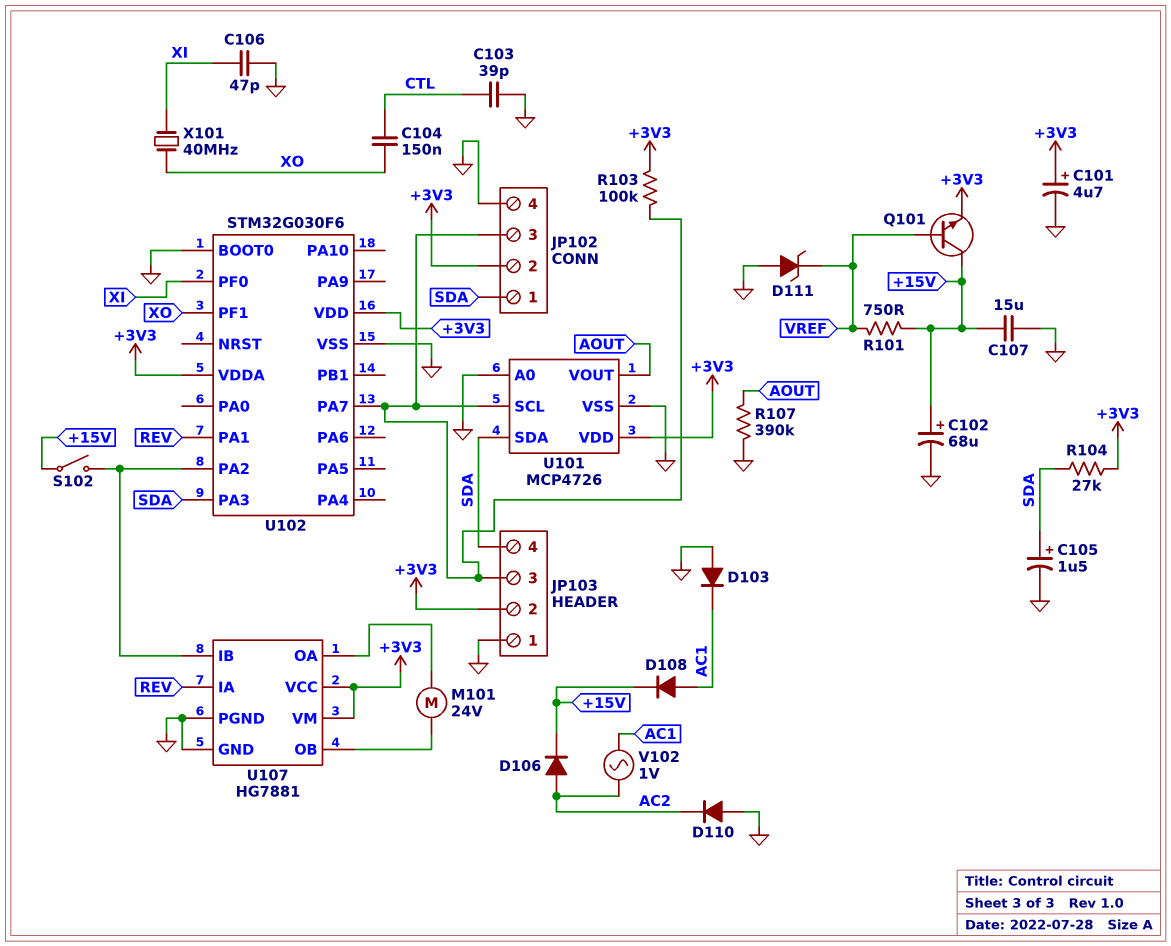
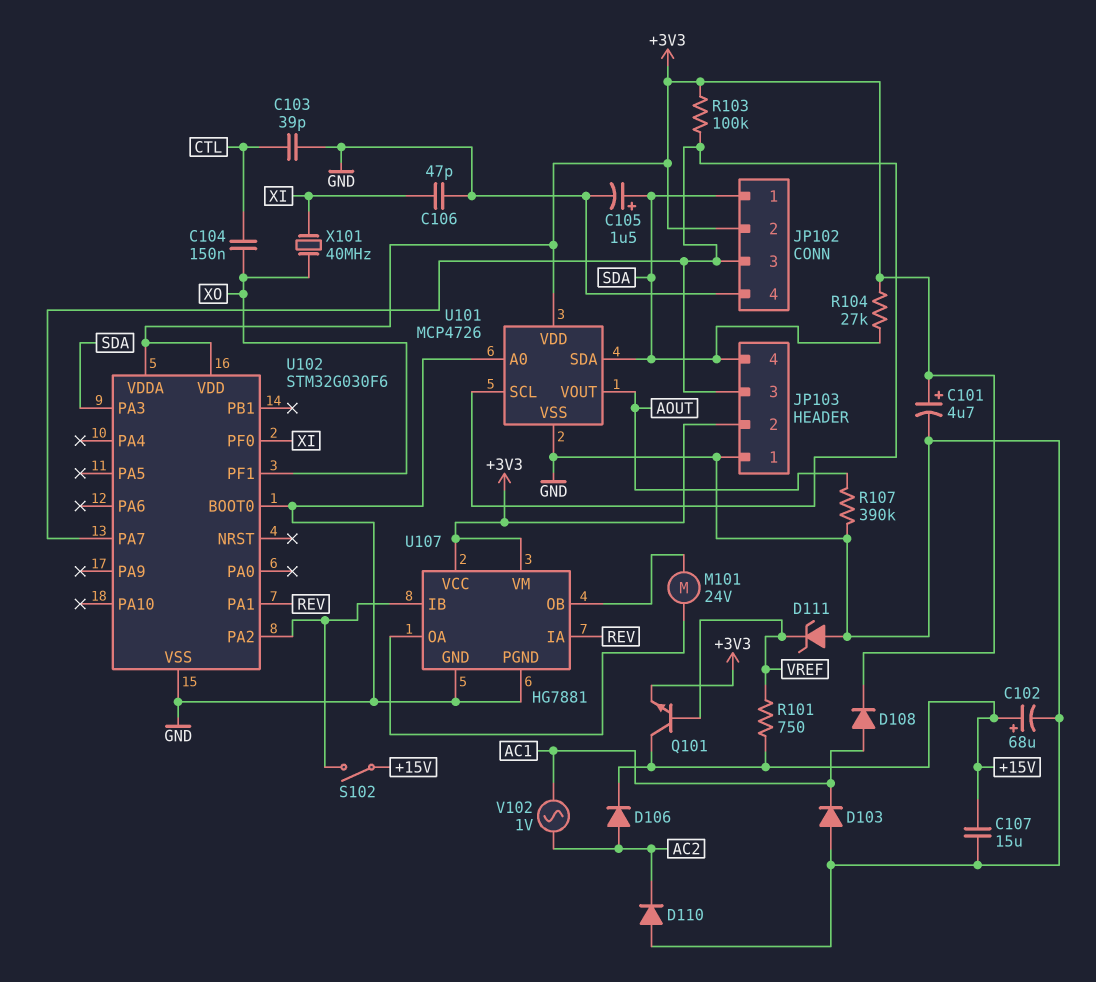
D108: diode (A AC1, K +15V) -> diode (A AC1, K +3V3)

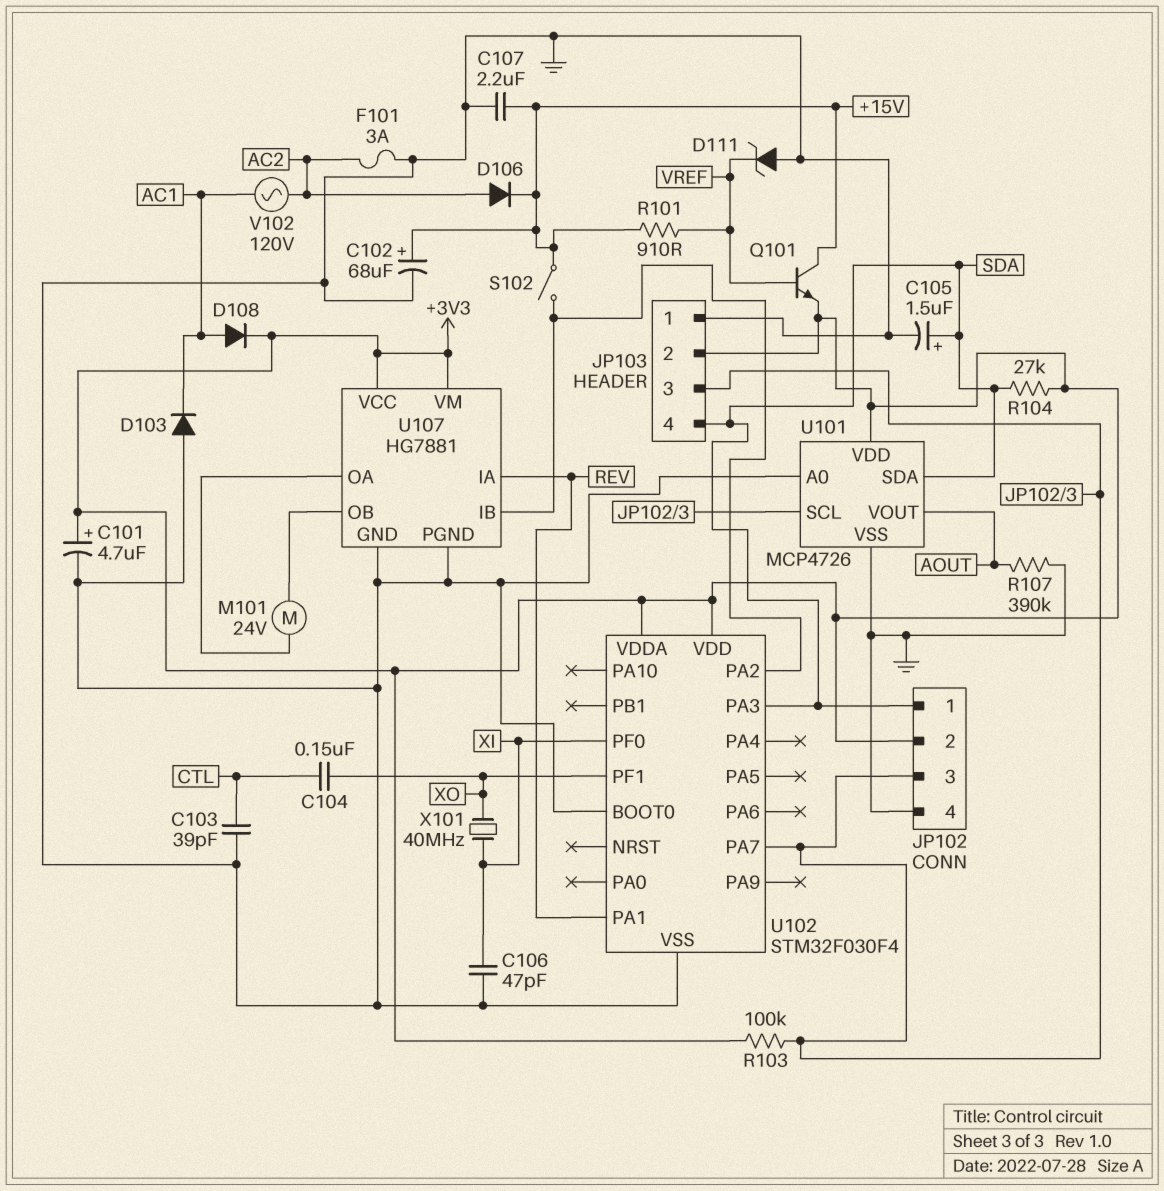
C107: 15uF (+15V, GND) -> 2.2uF (+15V, GND)
D110: diode (A GND, K AC2) -> none
F101: none -> 3A (AC2, GND)
R101: 750 (+15V, VREF) -> 910 (+15V, VREF)
U102: STM32G030F6 -> STM32F030F4
V102: AC 1V (AC1, AC2) -> AC 120V (AC1, AC2)

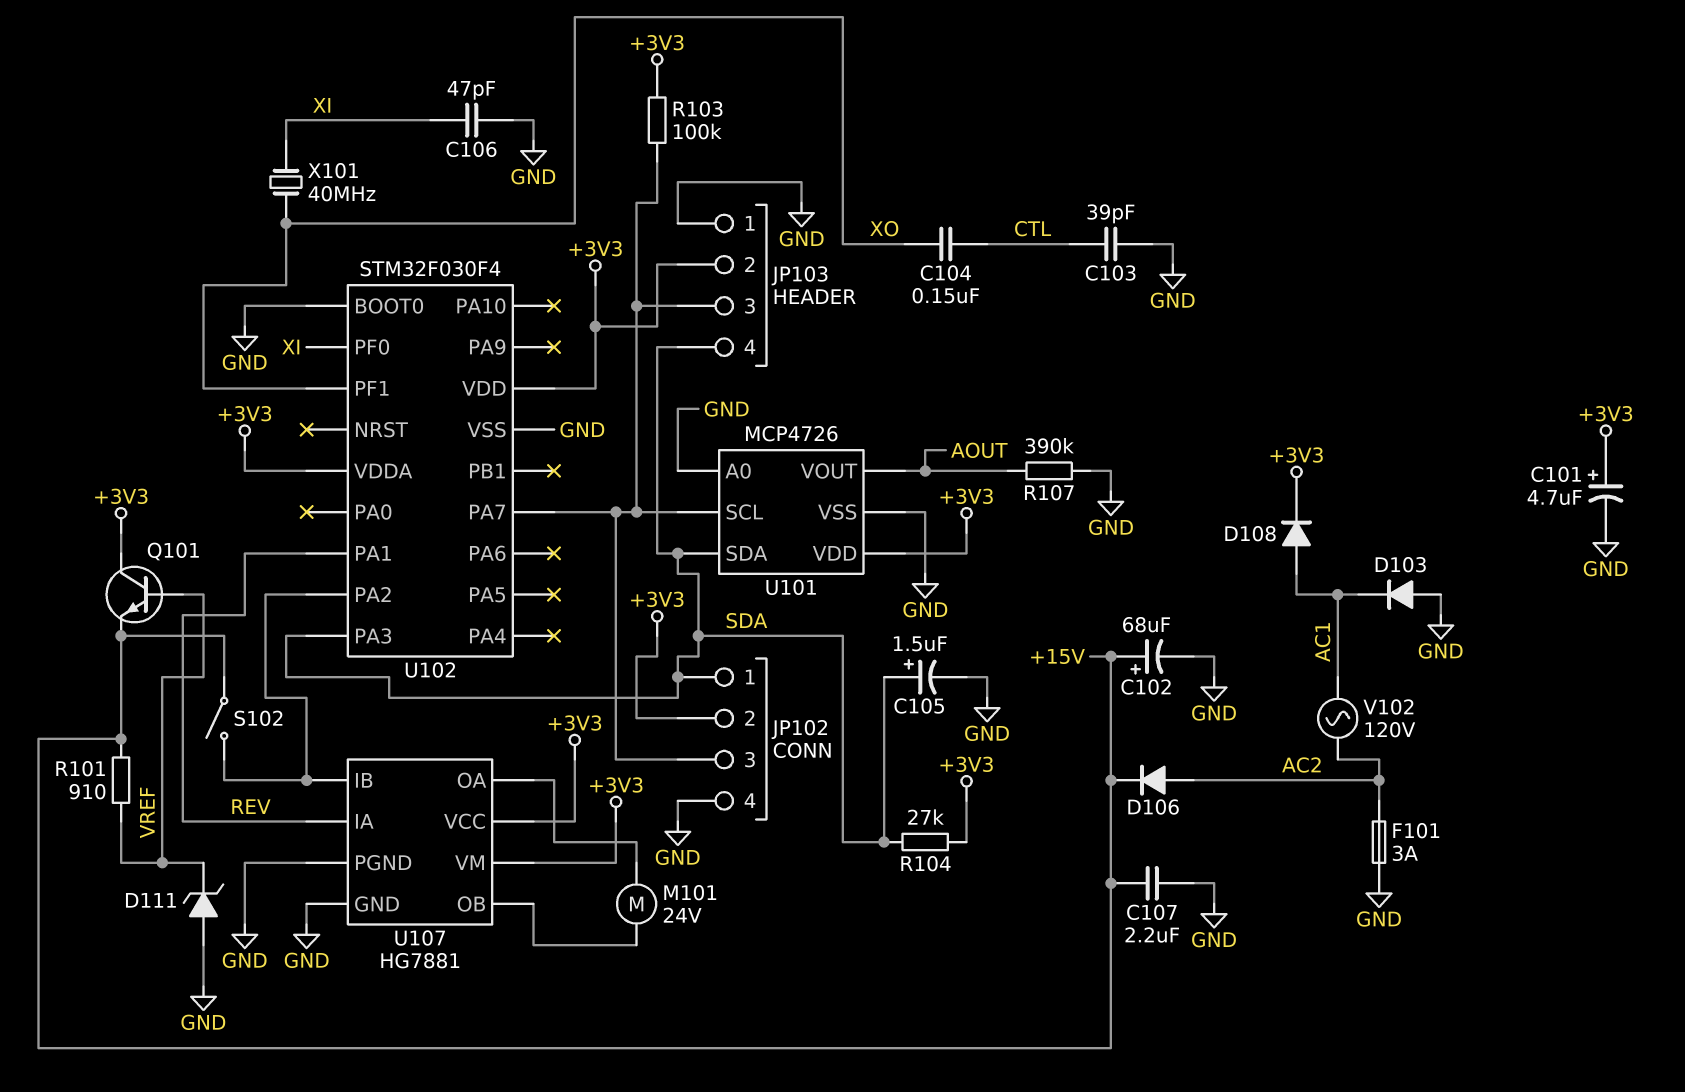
Q101: NPN (B VREF, C +15V, E +3V3) -> NPN (B VREF, C +3V3, E +15V)

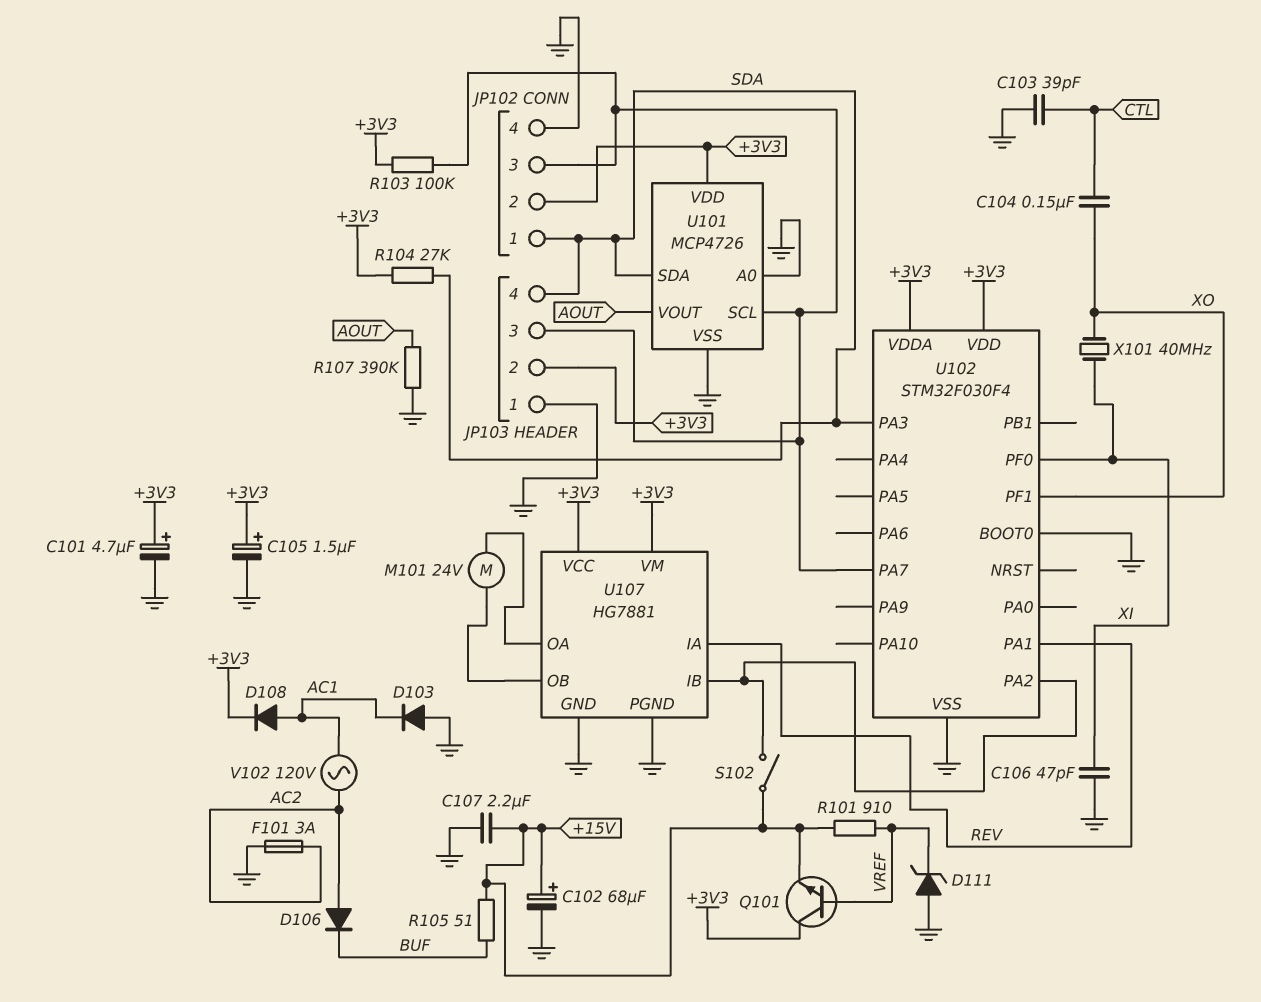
C105: 1.5uF (plus SDA, minus GND) -> 1.5uF (plus +3V3, minus GND)
D106: diode (A AC2, K +15V) -> diode (A AC2, K BUF)
R105: none -> 51 (+15V, BUF)

